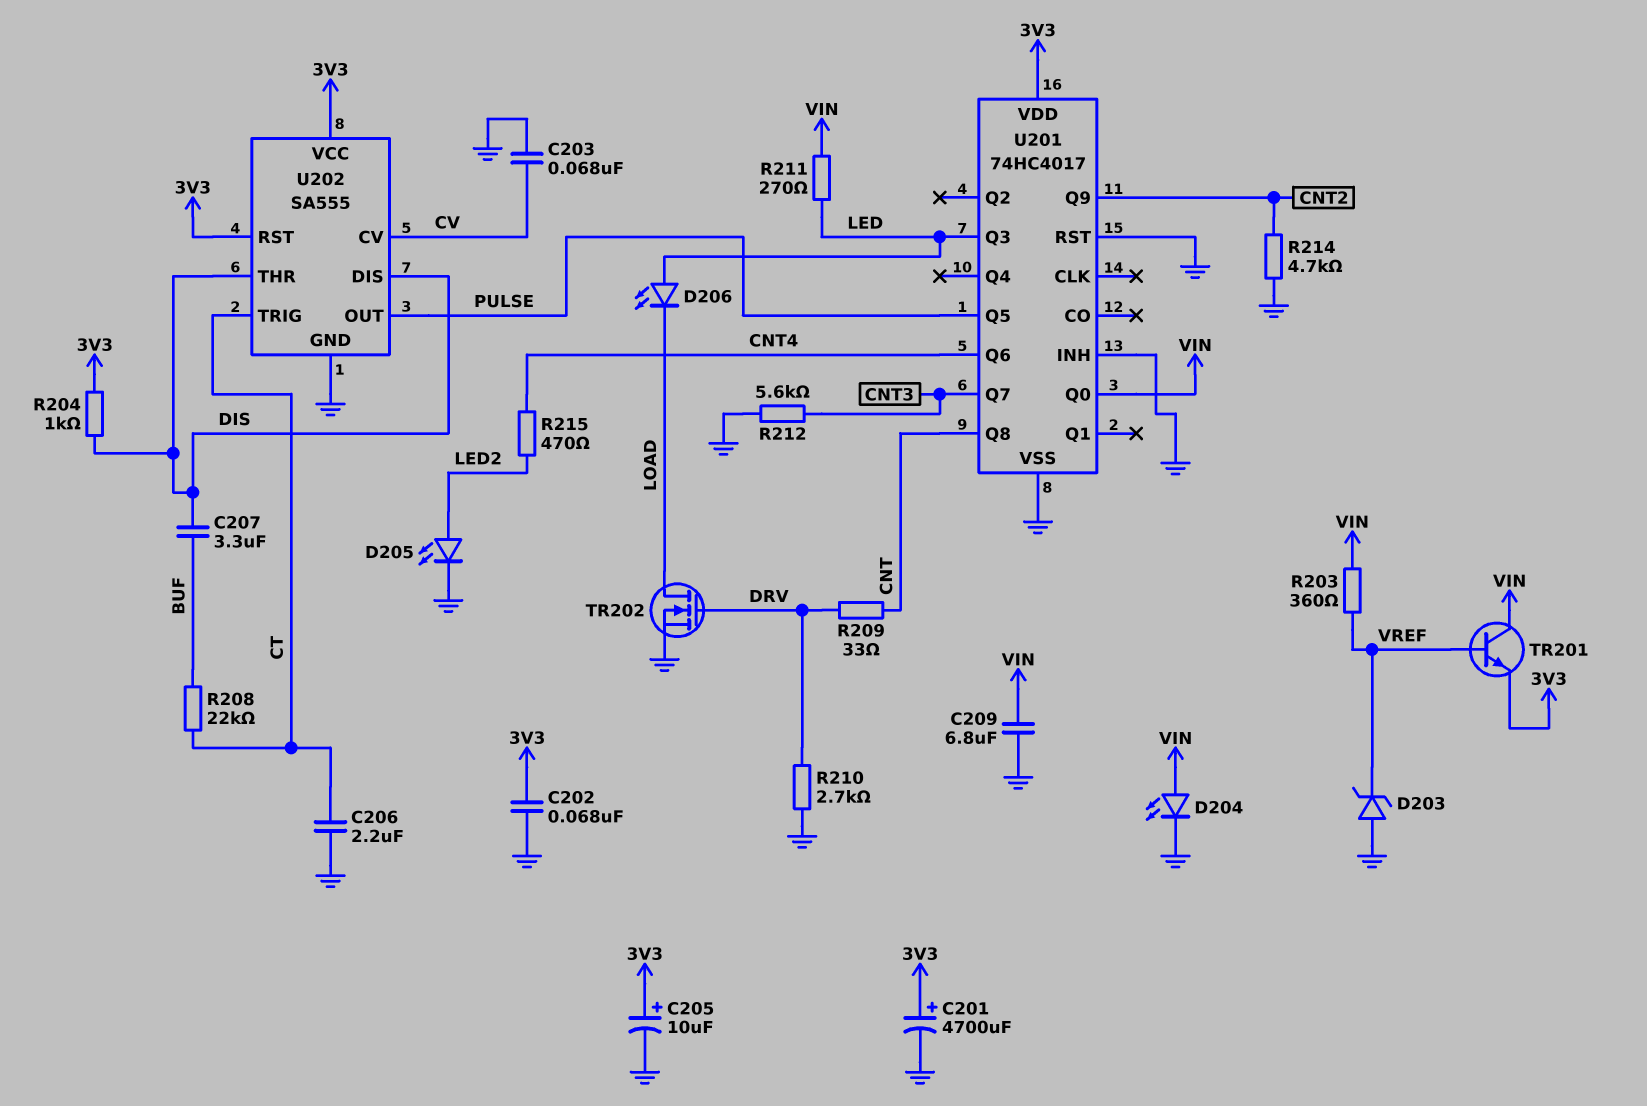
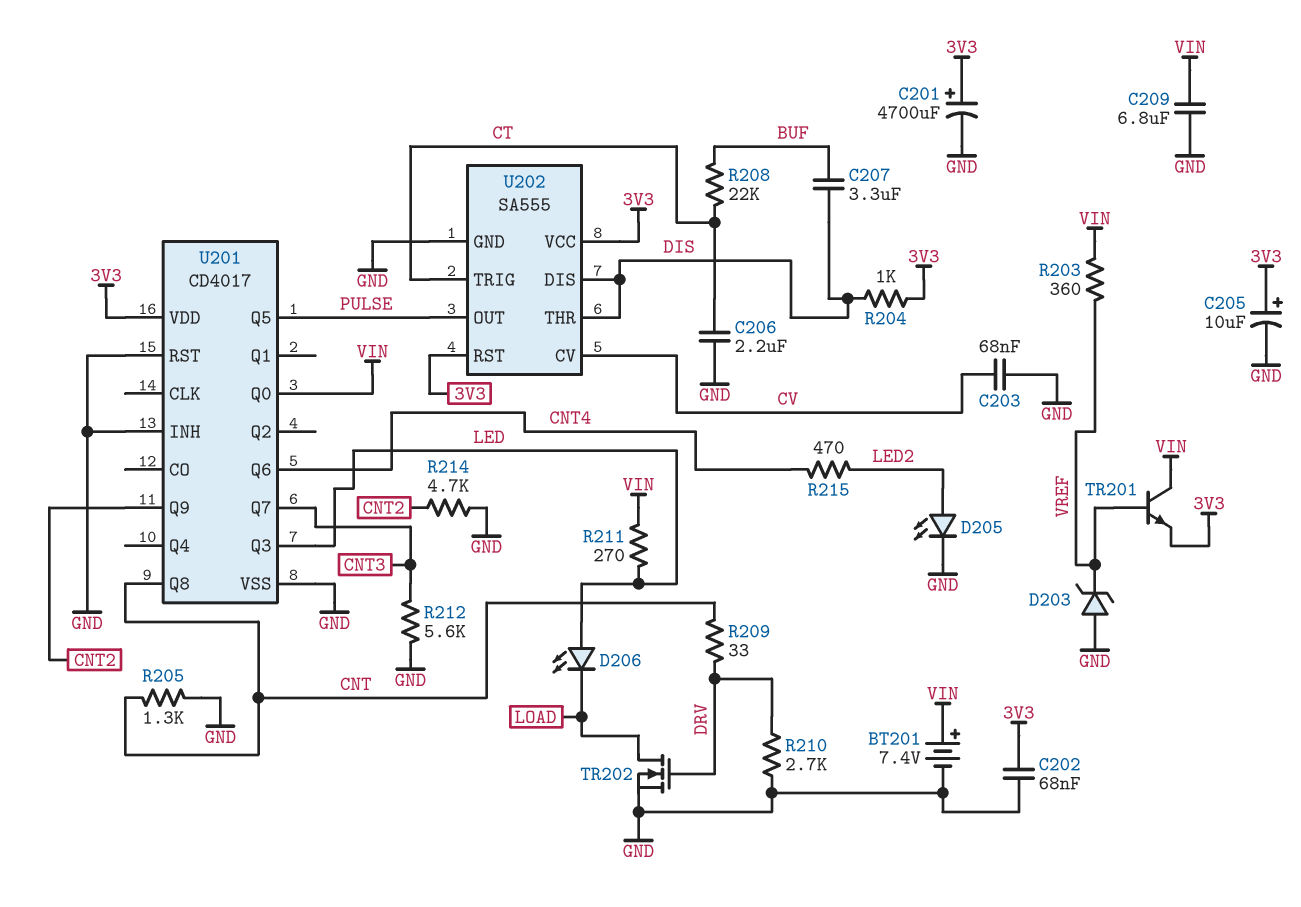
BT201: none -> 7.4V (plus VIN, minus GND)
D204: LED (A VIN, K GND) -> none
R205: none -> 1.3k (CNT, GND)
U201: 74HC4017 -> CD4017

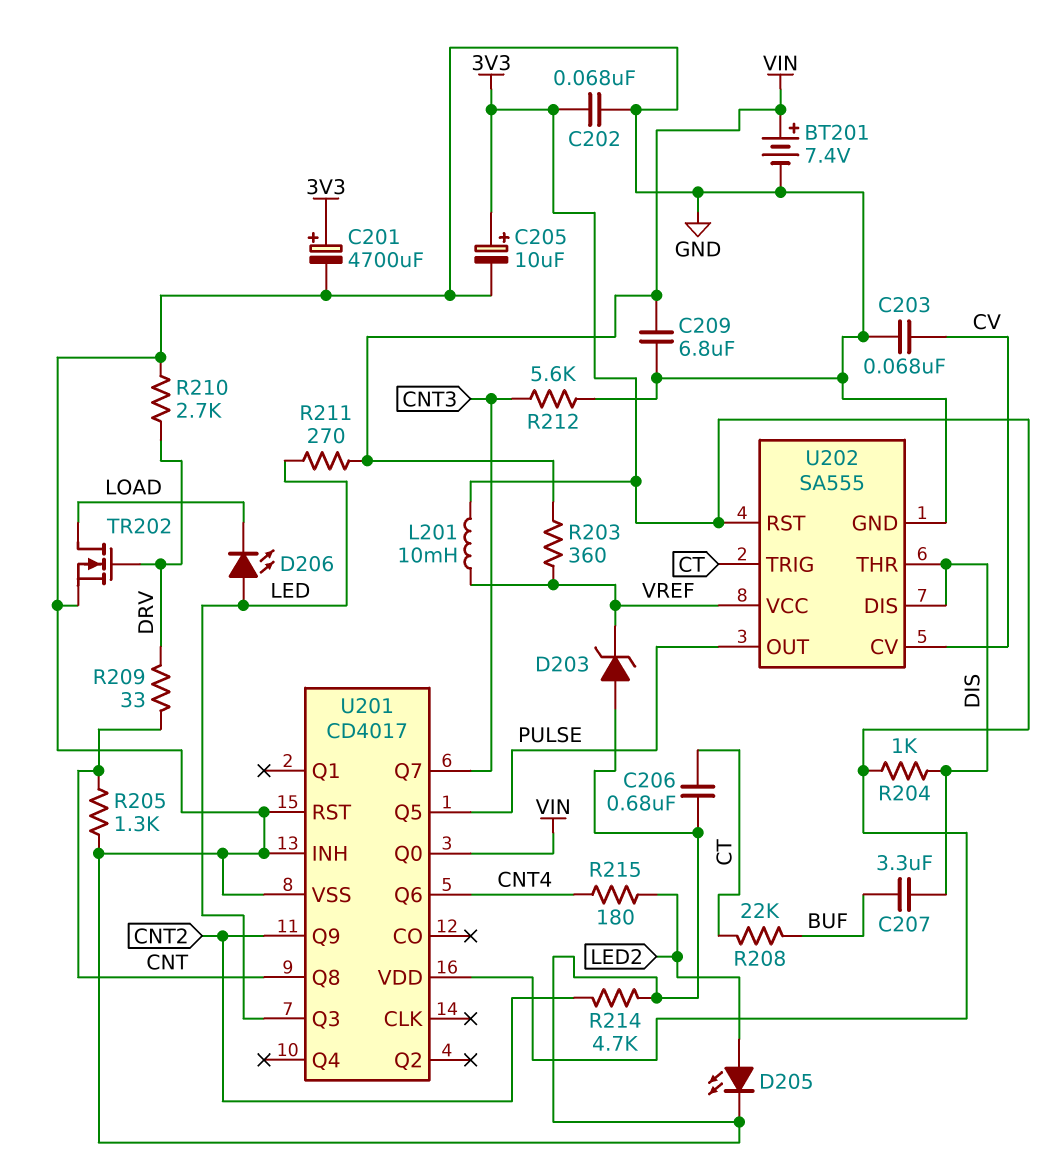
C206: 2.2uF (CT, GND) -> 680nF (CT, GND)
L201: none -> 10mH (3V3, VREF)
R215: 470 (CNT4, LED2) -> 180 (CNT4, LED2)
TR201: NPN (B VREF, C VIN, E 3V3) -> none
U202 pin VCC: 3V3 -> VREF

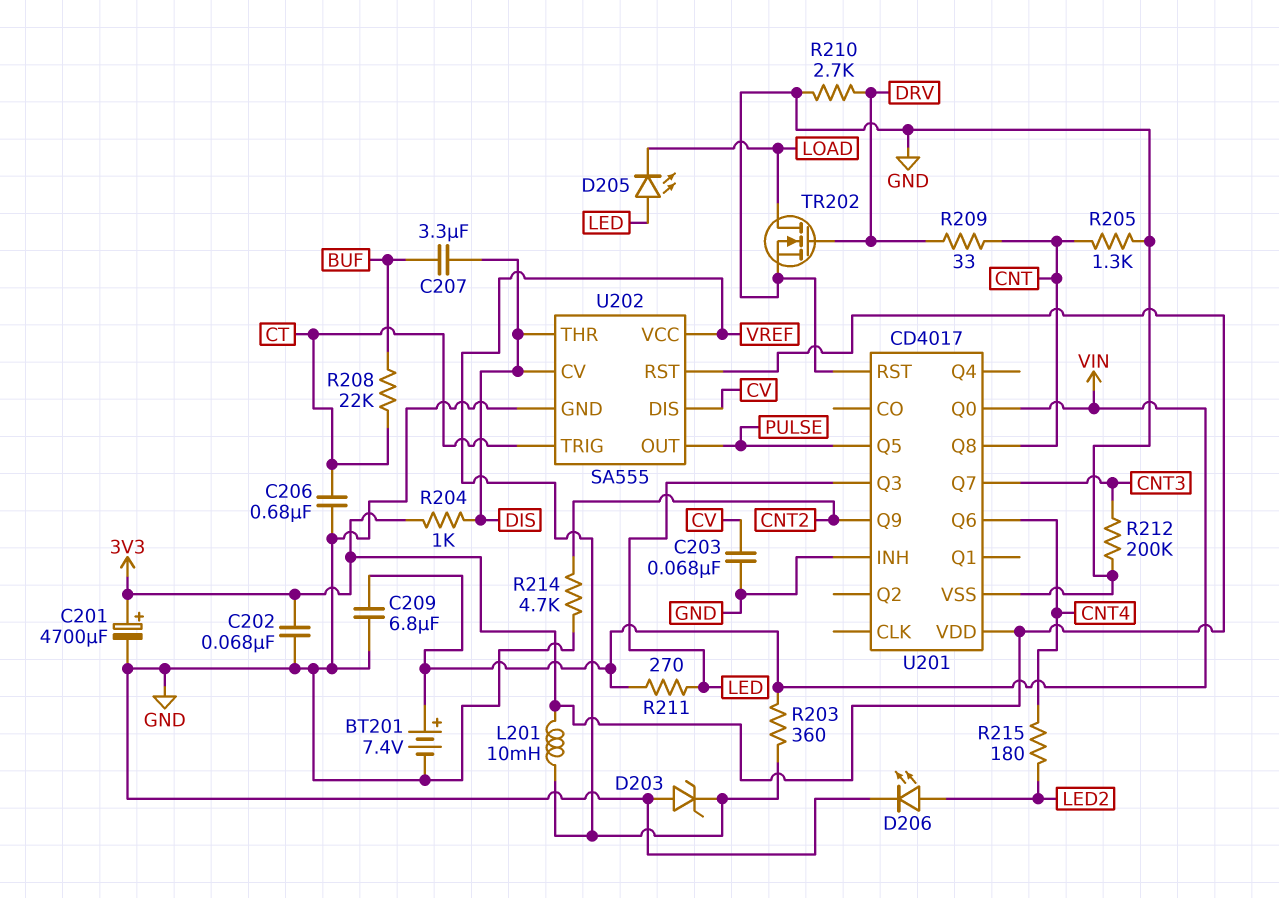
C205: 10uF (plus 3V3, minus GND) -> none
D205: LED (A LED2, K GND) -> LED (A LED, K LOAD)
D206: LED (A LED, K LOAD) -> LED (A LED2, K GND)
R212: 5.6k (CNT3, GND) -> 200k (CNT3, GND)
U202 pin CV: CV -> DIS
U202 pin DIS: DIS -> CV

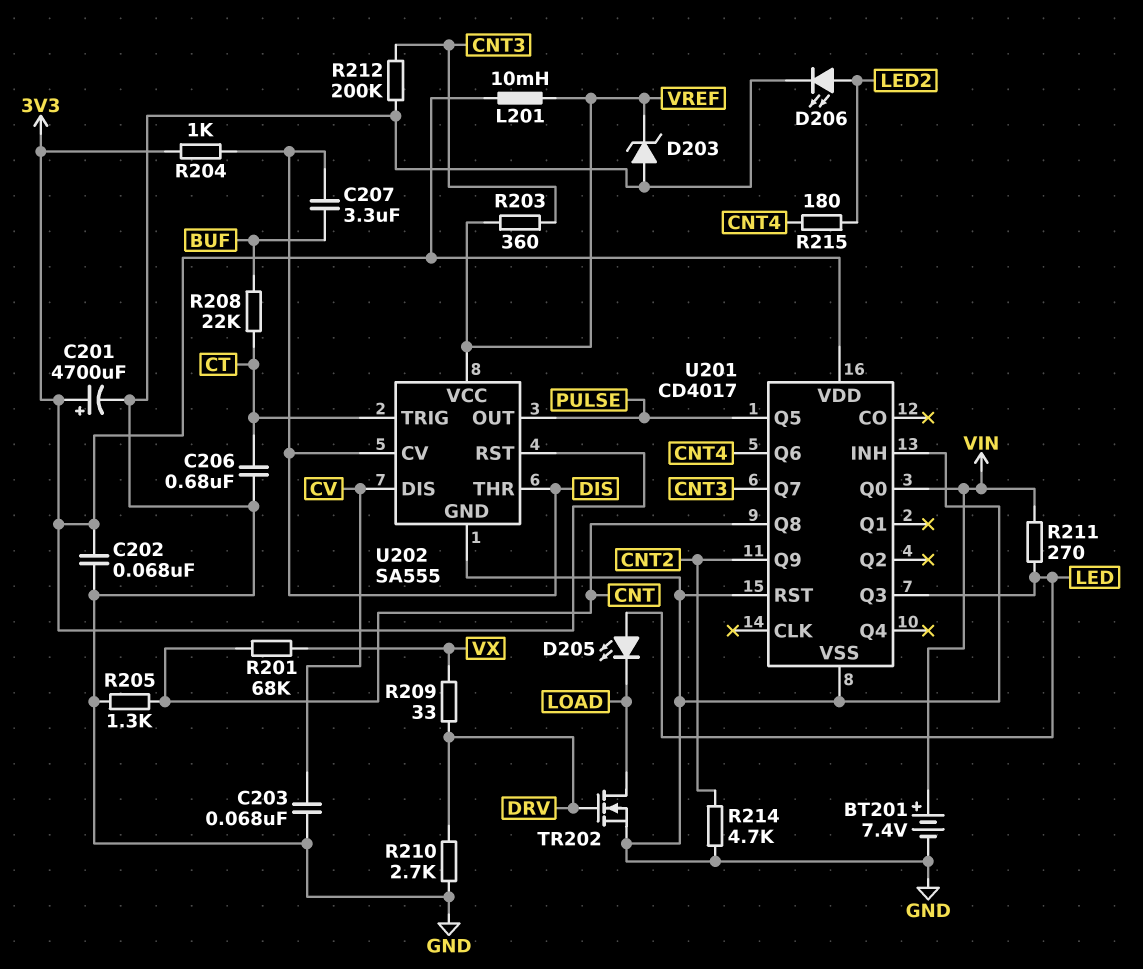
C209: 6.8uF (GND, VIN) -> none
R201: none -> 68k (CNT, VX)
R203: 360 (VIN, VREF) -> 360 (CNT3, VREF)
R209: 33 (CNT, DRV) -> 33 (DRV, VX)

